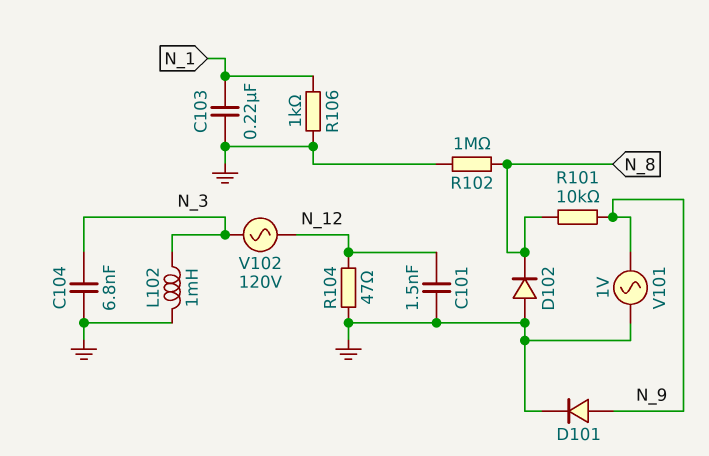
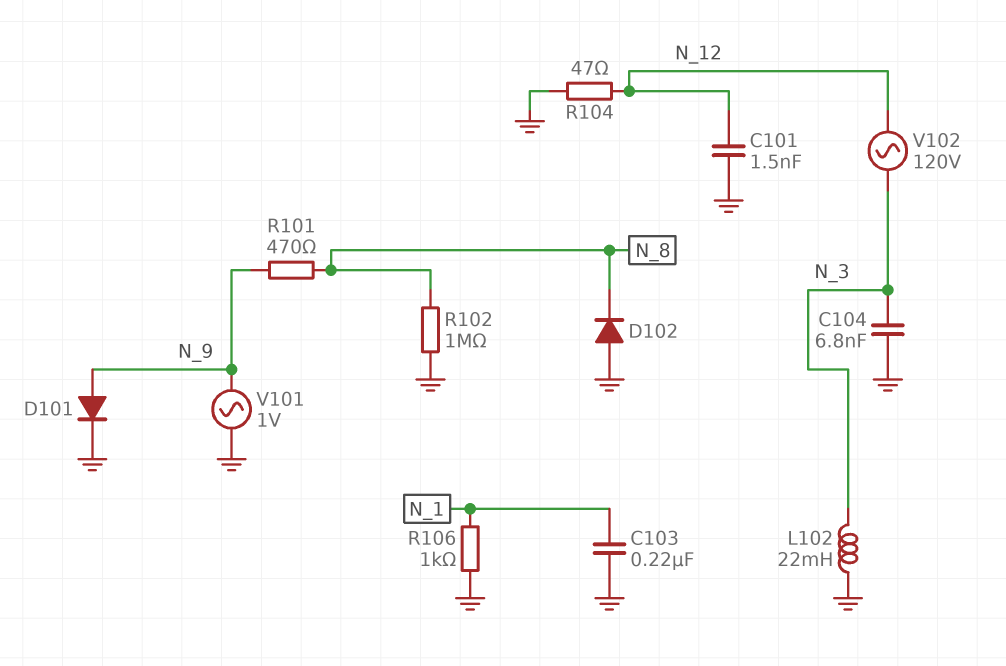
L102: 1mH (GND, N_3) -> 22mH (GND, N_3)
R101: 10k (N_8, N_9) -> 470 (N_8, N_9)

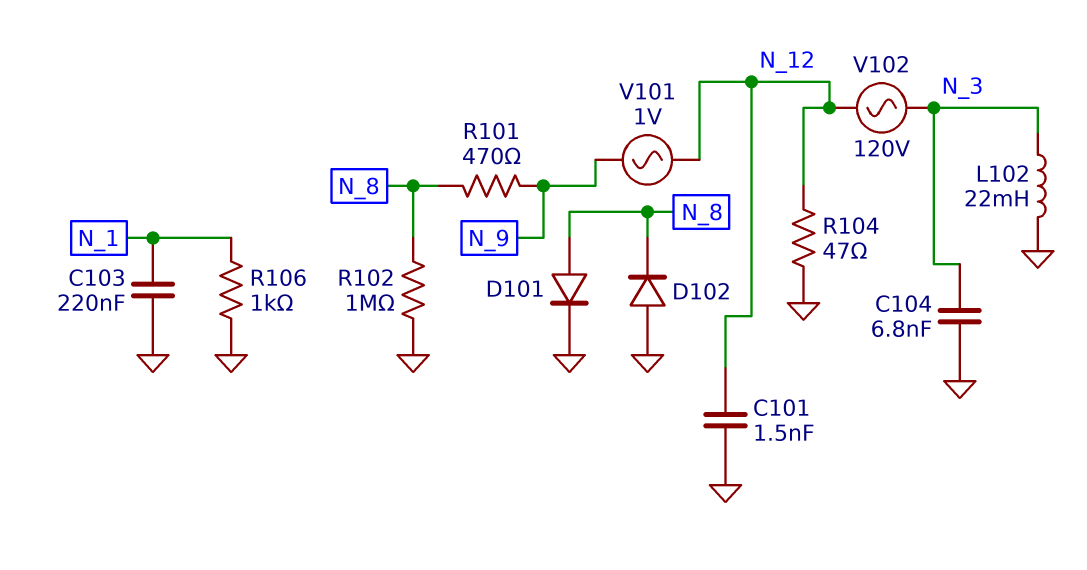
D101: diode (A N_9, K GND) -> diode (A N_8, K GND)
V101: AC 1V (GND, N_9) -> AC 1V (N_9, N_12)

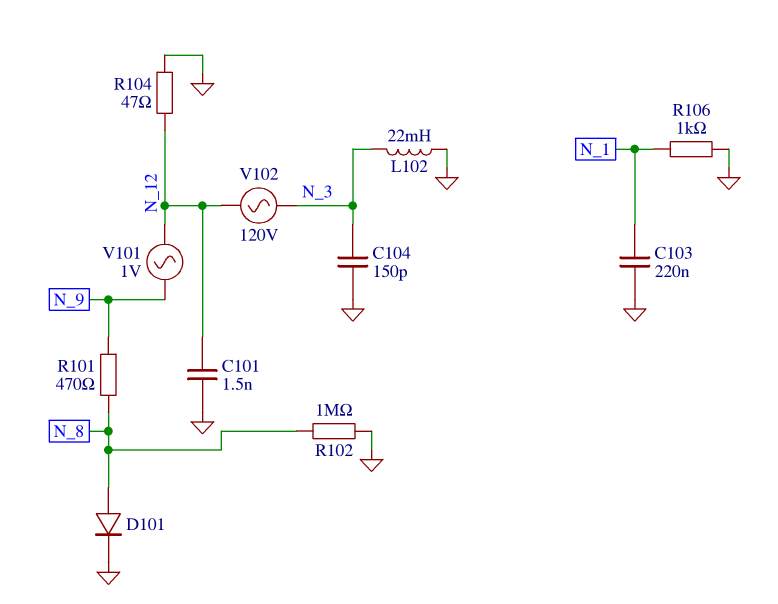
C104: 6.8nF (GND, N_3) -> 150pF (GND, N_3)
D102: diode (A GND, K N_8) -> none

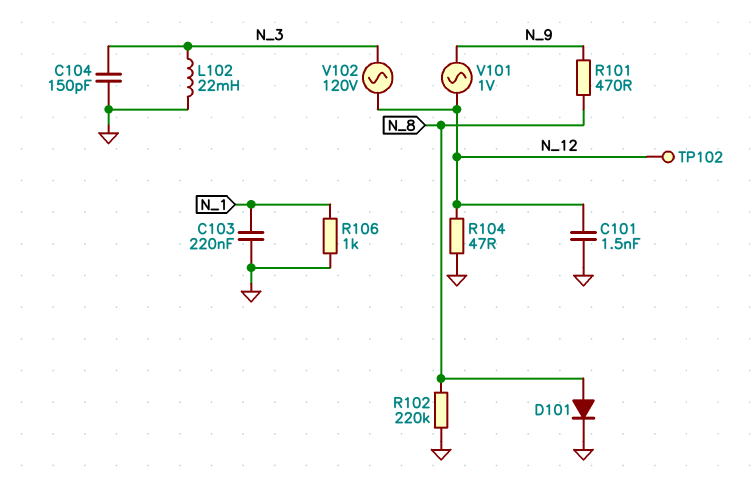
R102: 1M (GND, N_8) -> 220k (GND, N_8)
TP102: none -> test point (N_12)

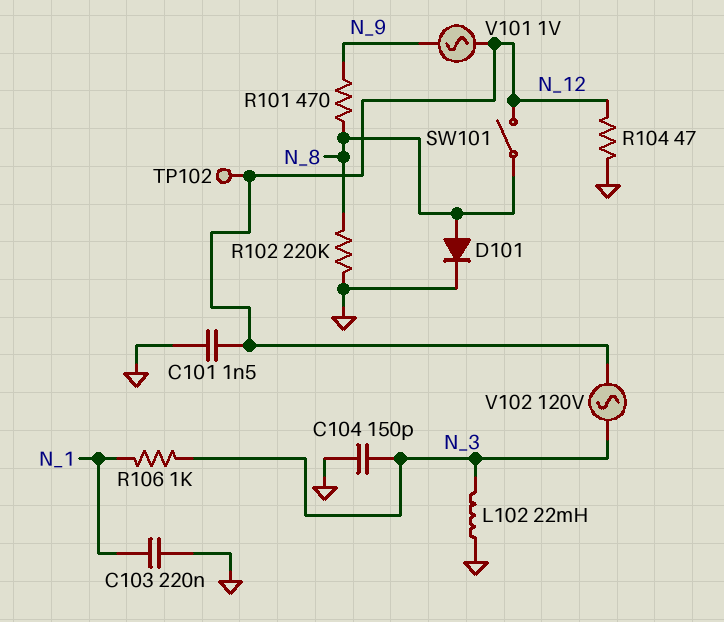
R106: 1k (GND, N_1) -> 1k (N_1, N_3)
SW101: none -> switch (N_8, N_12)

